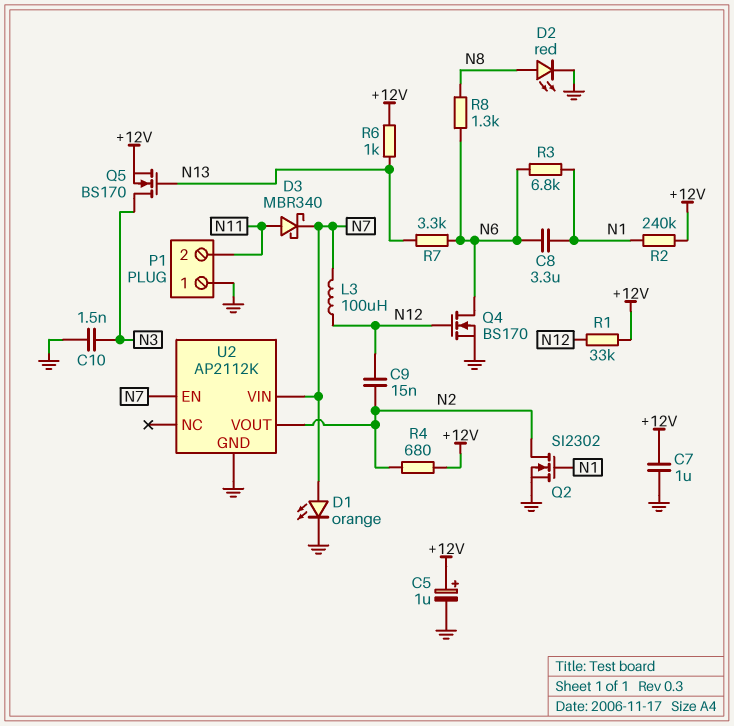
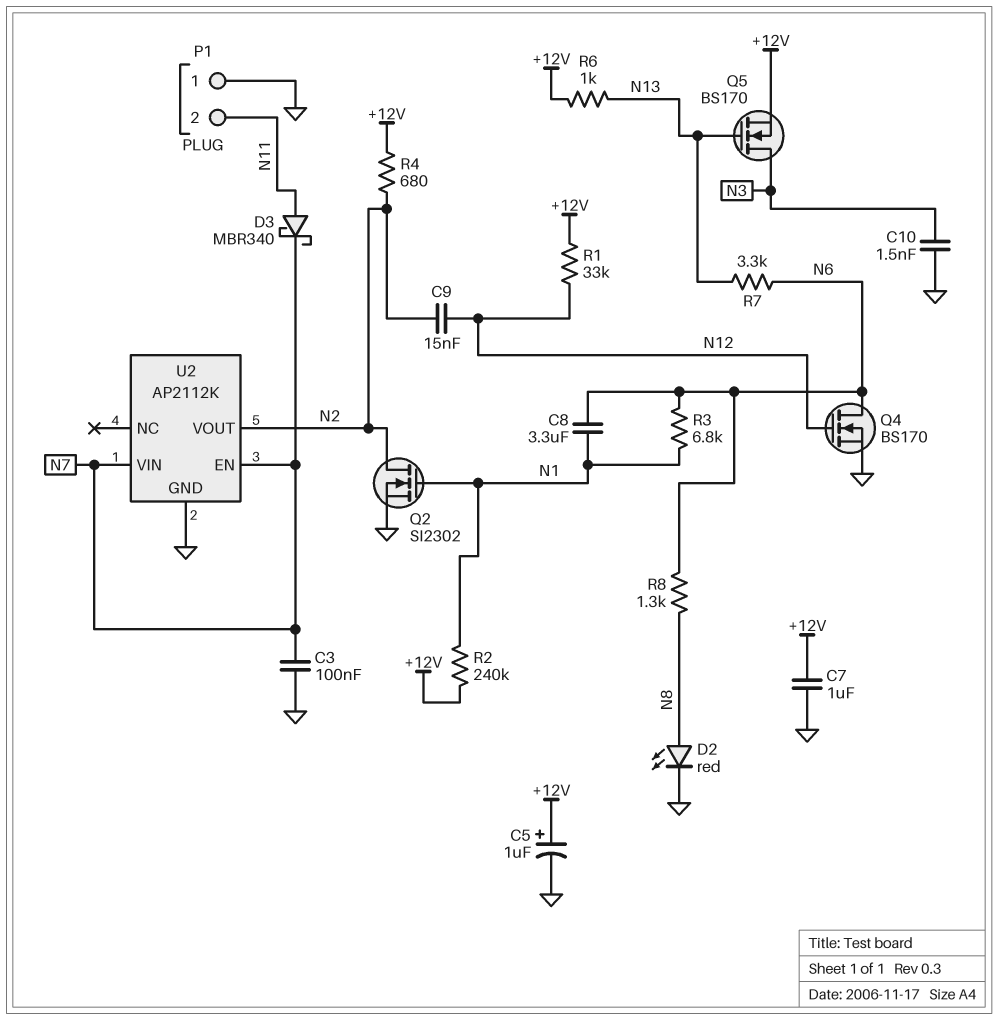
C3: none -> 100nF (GND, N7)
D1: LED orange (A N7, K GND) -> none
L3: 100uH (N7, N12) -> none

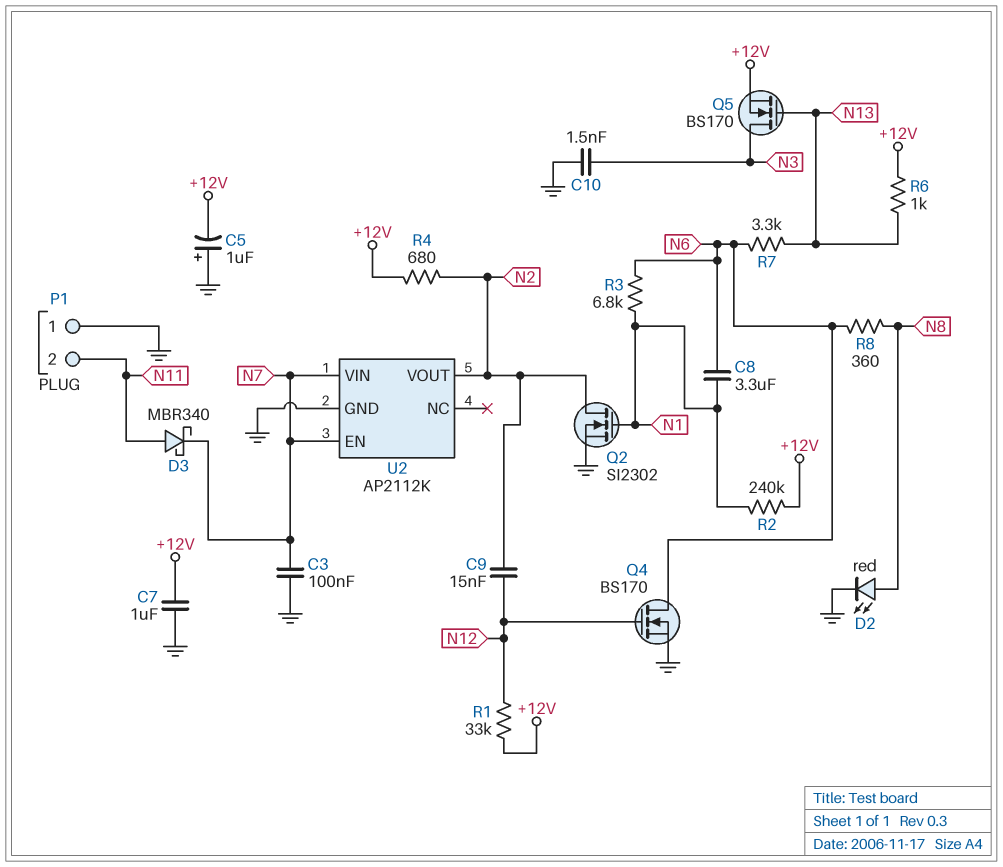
C5: 1uF (plus +12V, minus GND) -> 1uF (plus GND, minus +12V)
R8: 1.3k (N6, N8) -> 360 (N6, N8)

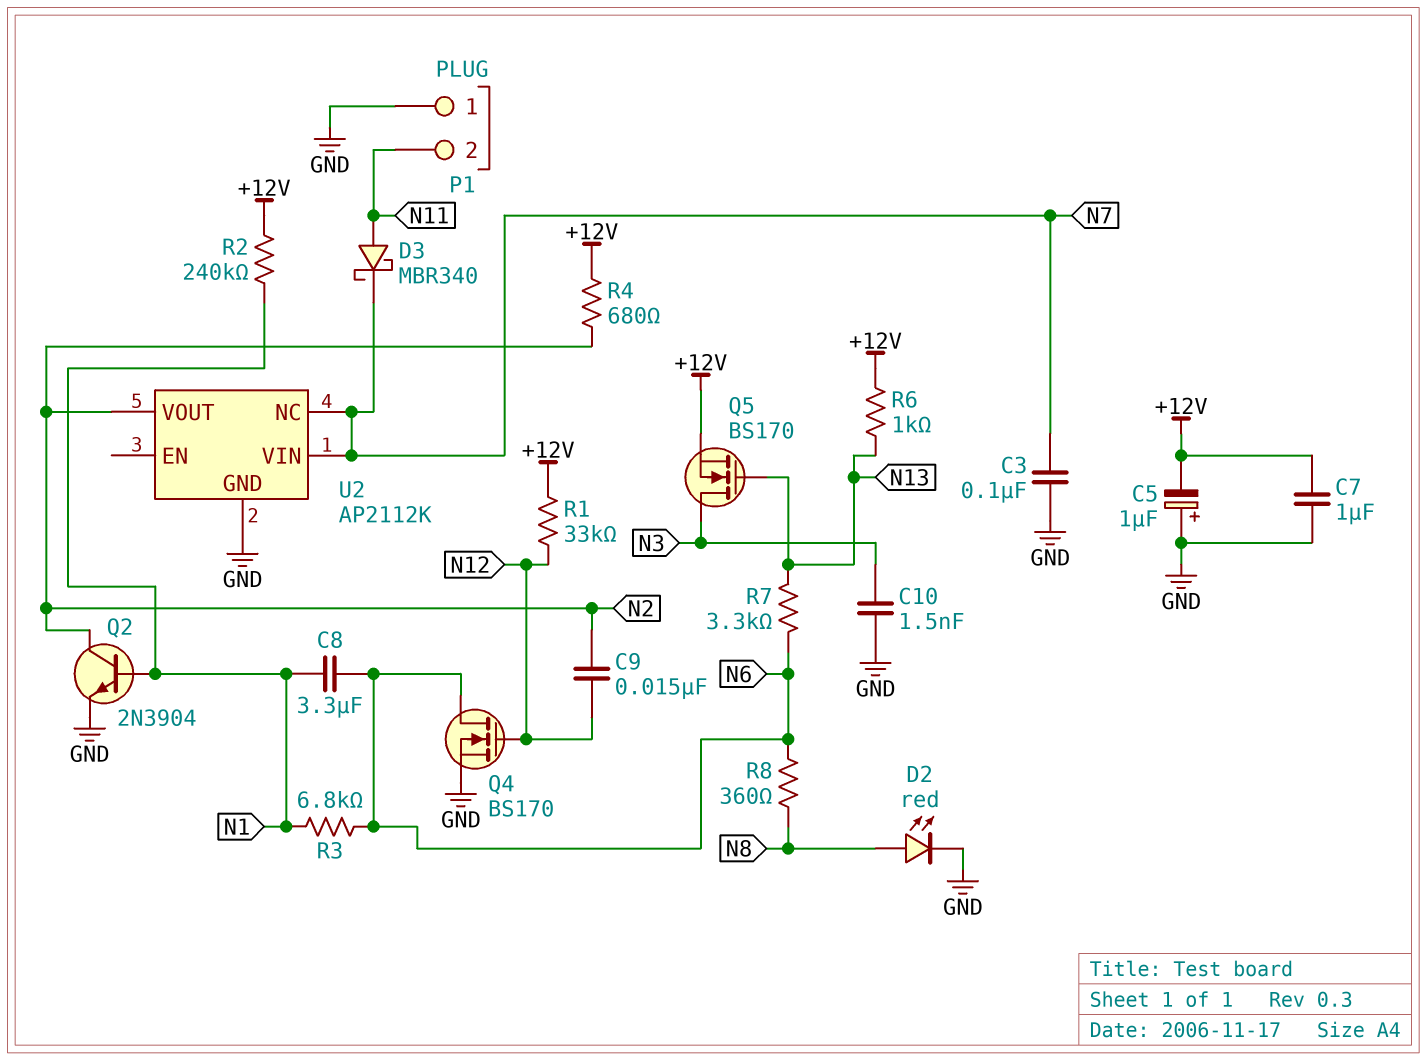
Q2: NMOS SI2302 (G N1, D N2, S GND) -> NPN 2N3904 (B N1, C N2, E GND)
U2 pin EN: N7 -> none
U2 pin NC: none -> N7

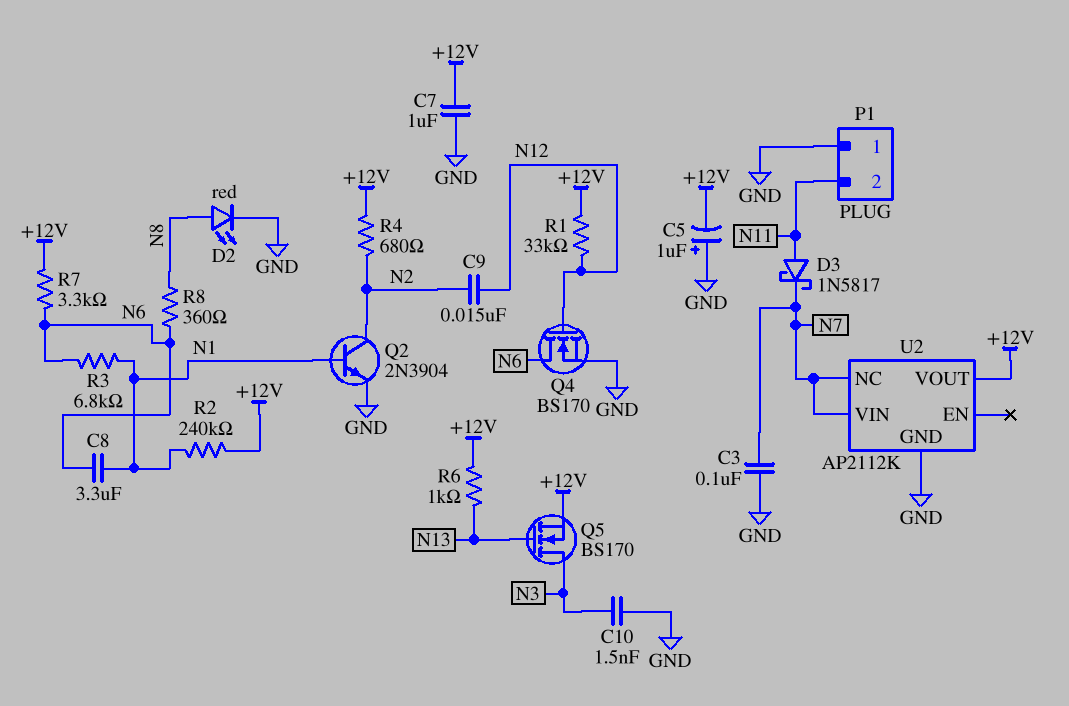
D3: schottky MBR340 (A N11, K N7) -> schottky 1N5817 (A N11, K N7)
R7: 3.3k (N6, N13) -> 3.3k (+12V, N6)
U2 pin VOUT: N2 -> +12V

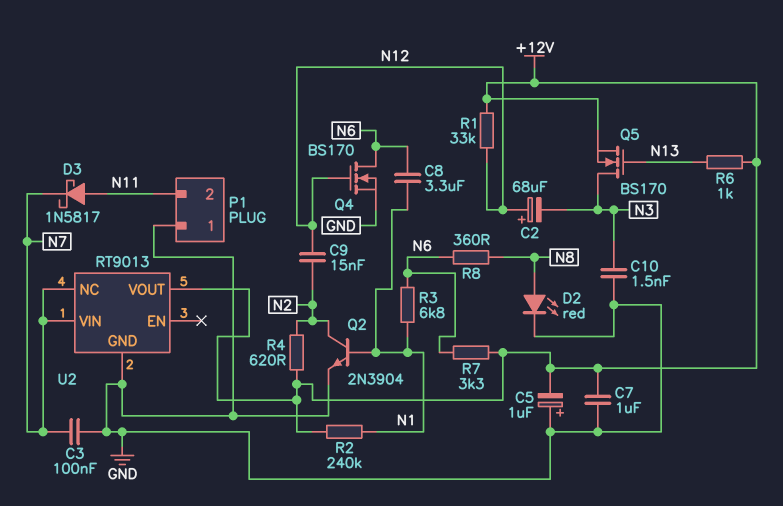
C2: none -> 68uF (plus N12, minus N3)
R4: 680 (+12V, N2) -> 620 (+12V, N2)
U2: AP2112K -> RT9013

